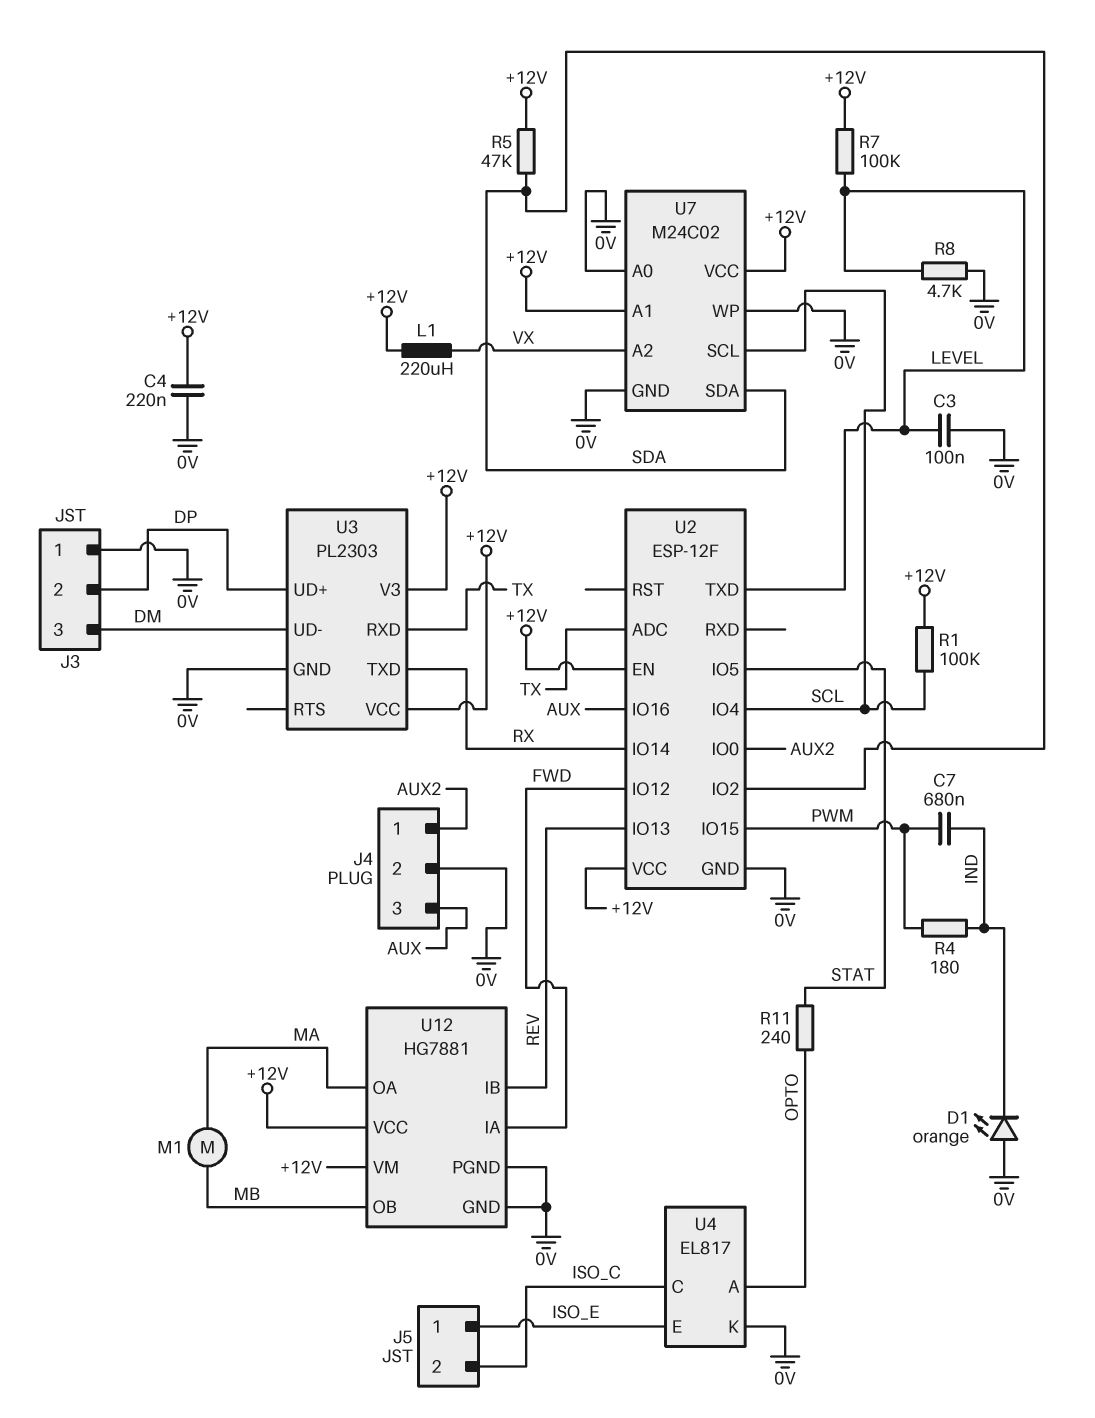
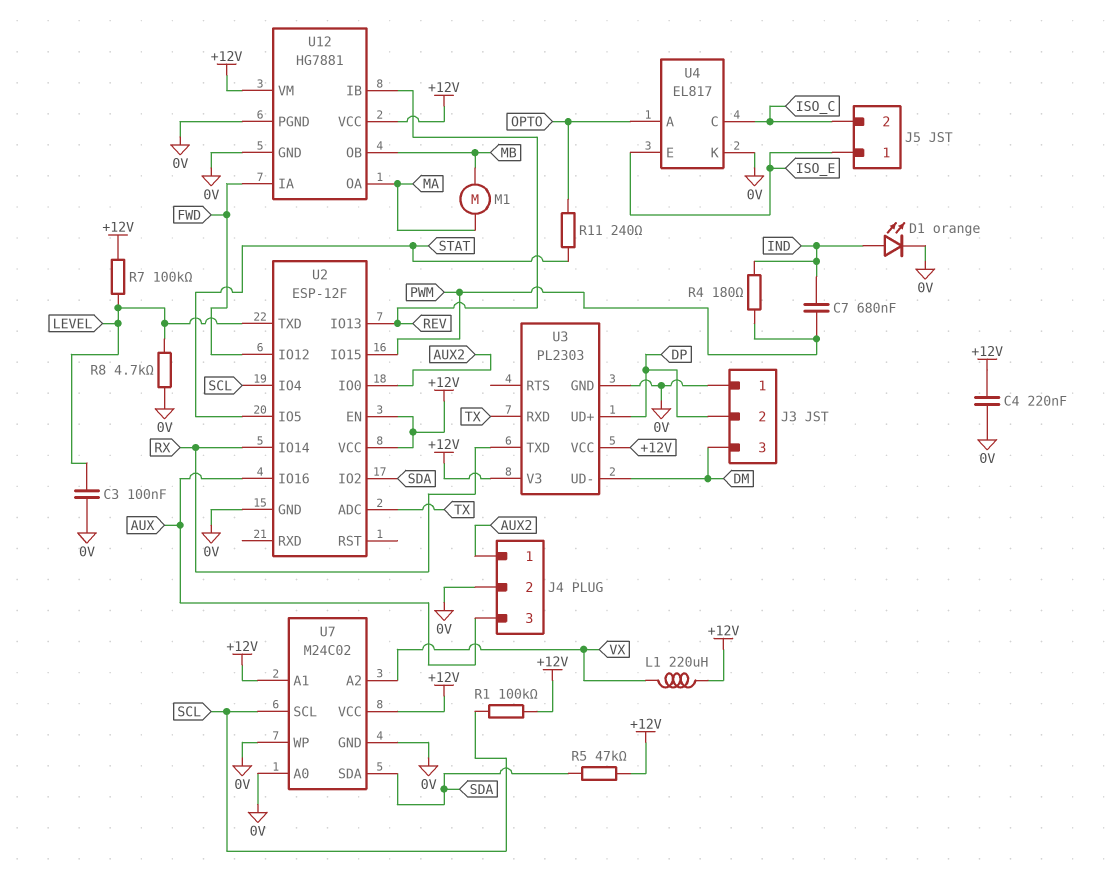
D1: LED orange (A 0V, K IND) -> LED orange (A IND, K 0V)

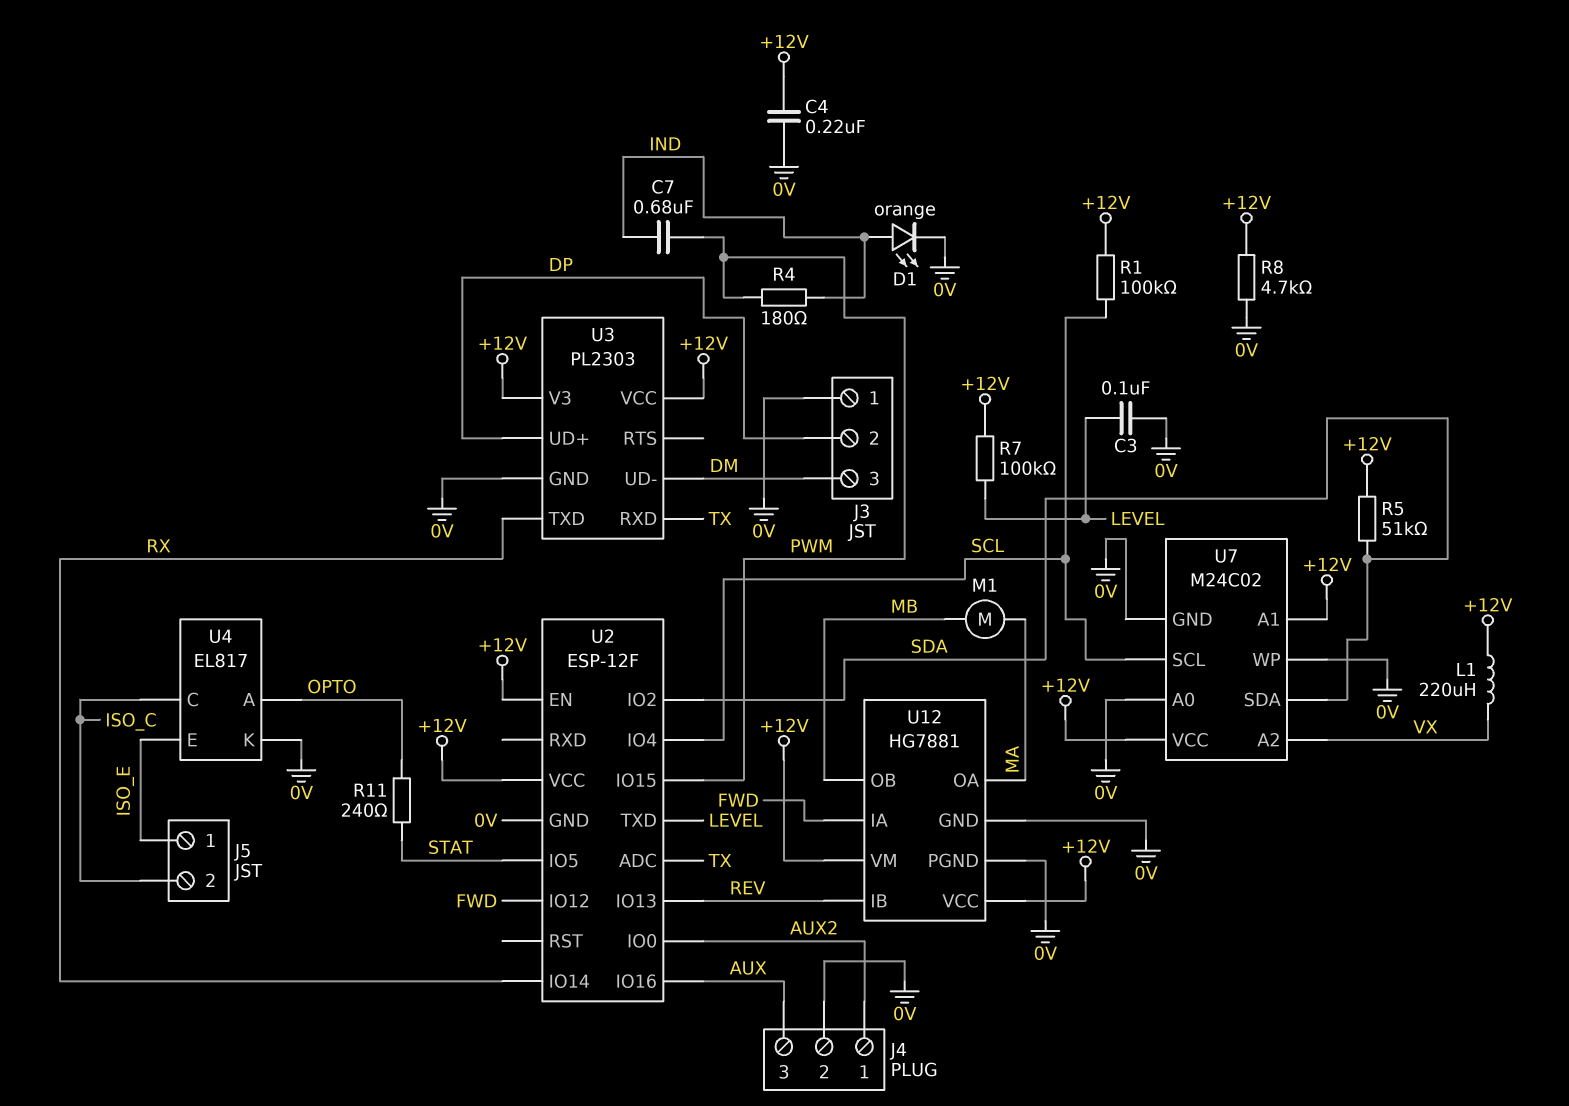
R5: 47k (+12V, SDA) -> 51k (+12V, SDA)
R8: 4.7k (0V, LEVEL) -> 4.7k (+12V, 0V)

